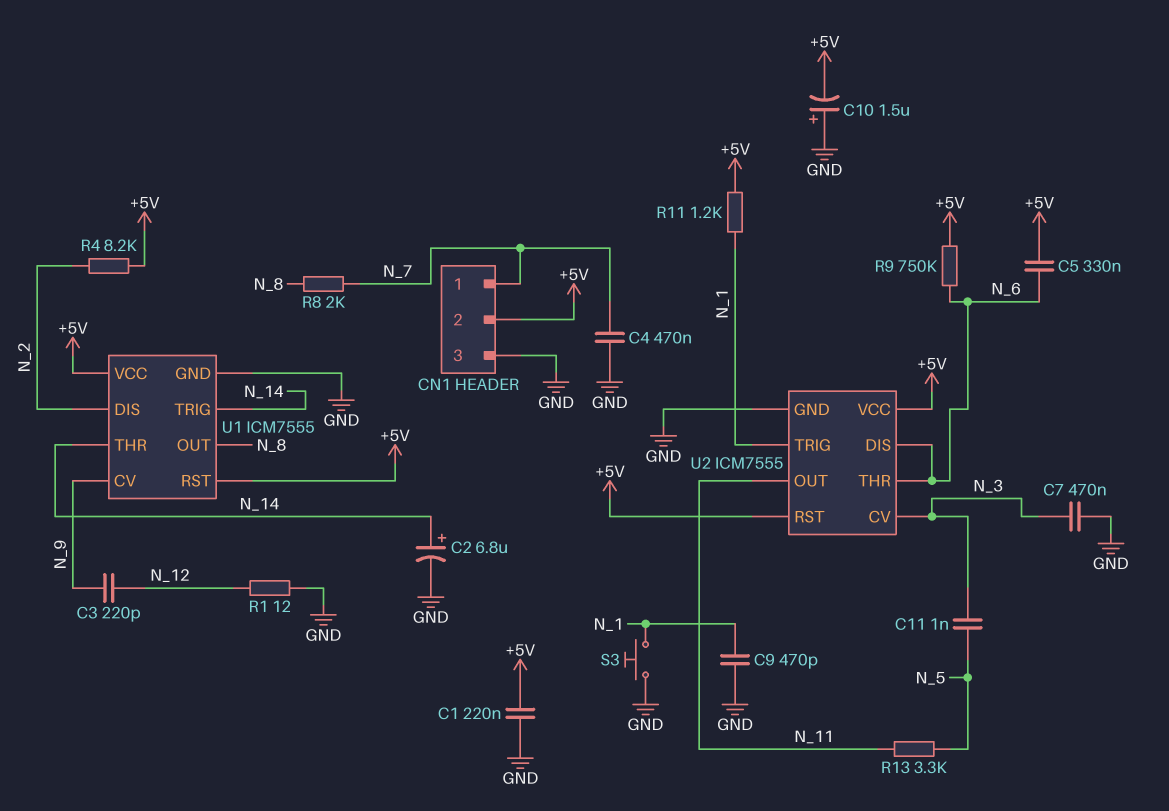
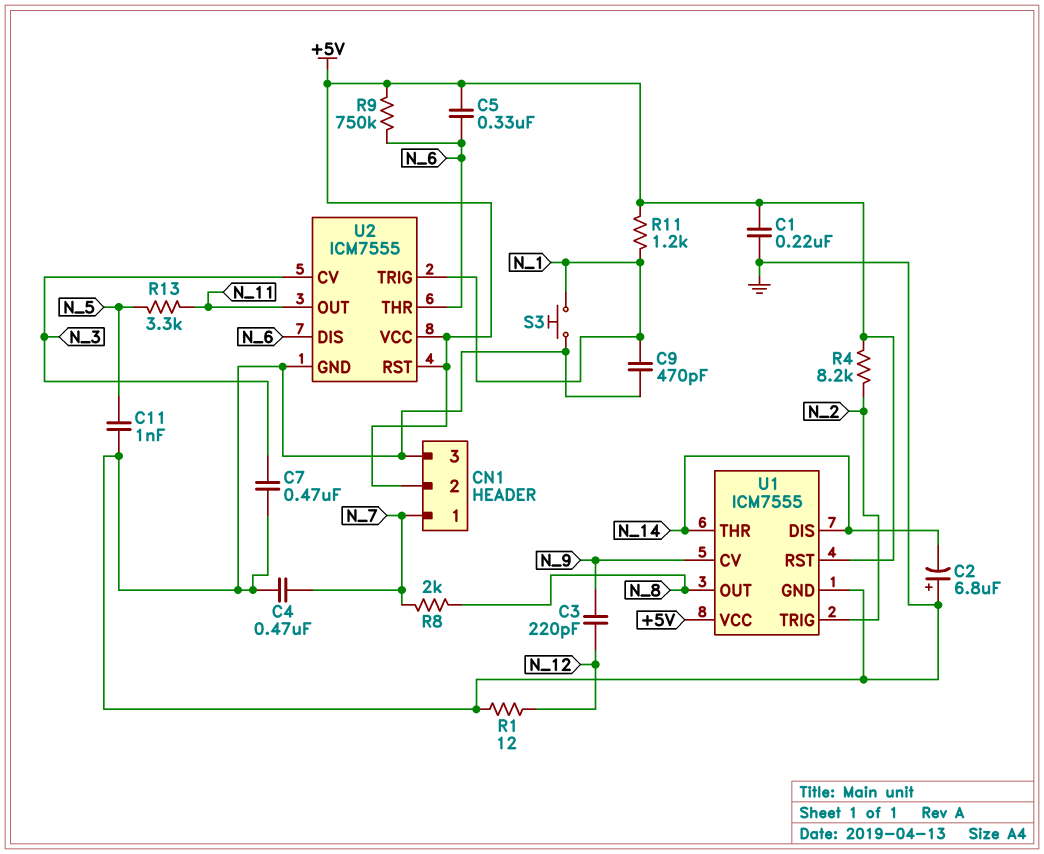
C2: 6.8uF (plus N_14, minus GND) -> 6.8uF (plus GND, minus N_14)
C10: 1.5uF (plus GND, minus +5V) -> none
C11: 1nF (N_3, N_5) -> 1nF (GND, N_5)
U1 pin DIS: N_2 -> N_14
U1 pin TRIG: N_14 -> N_2

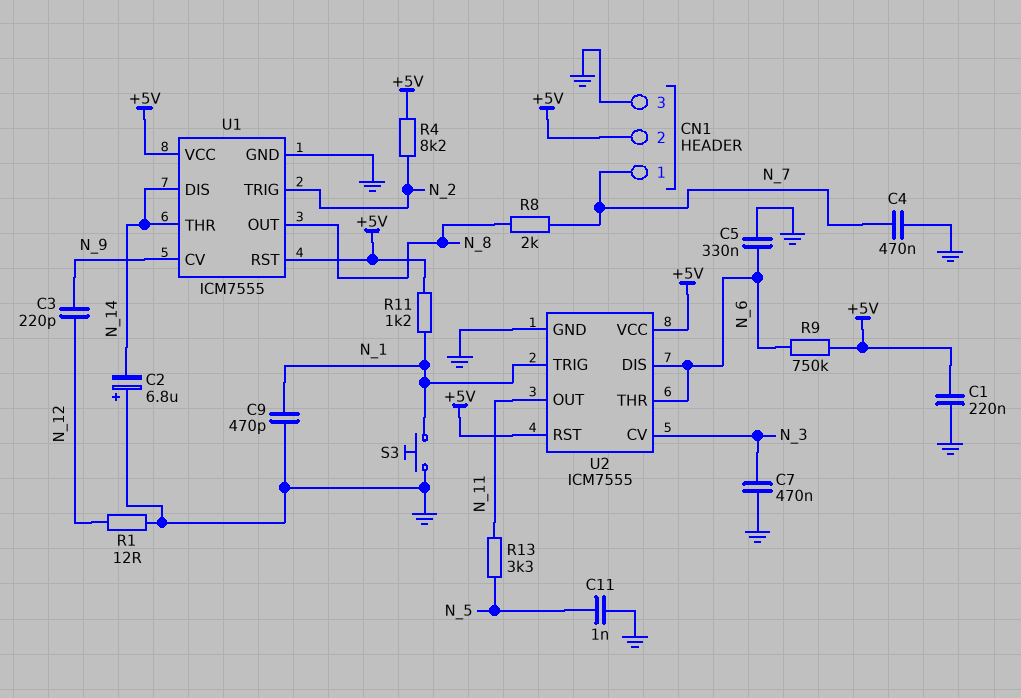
C5: 330nF (+5V, N_6) -> 330nF (GND, N_6)

